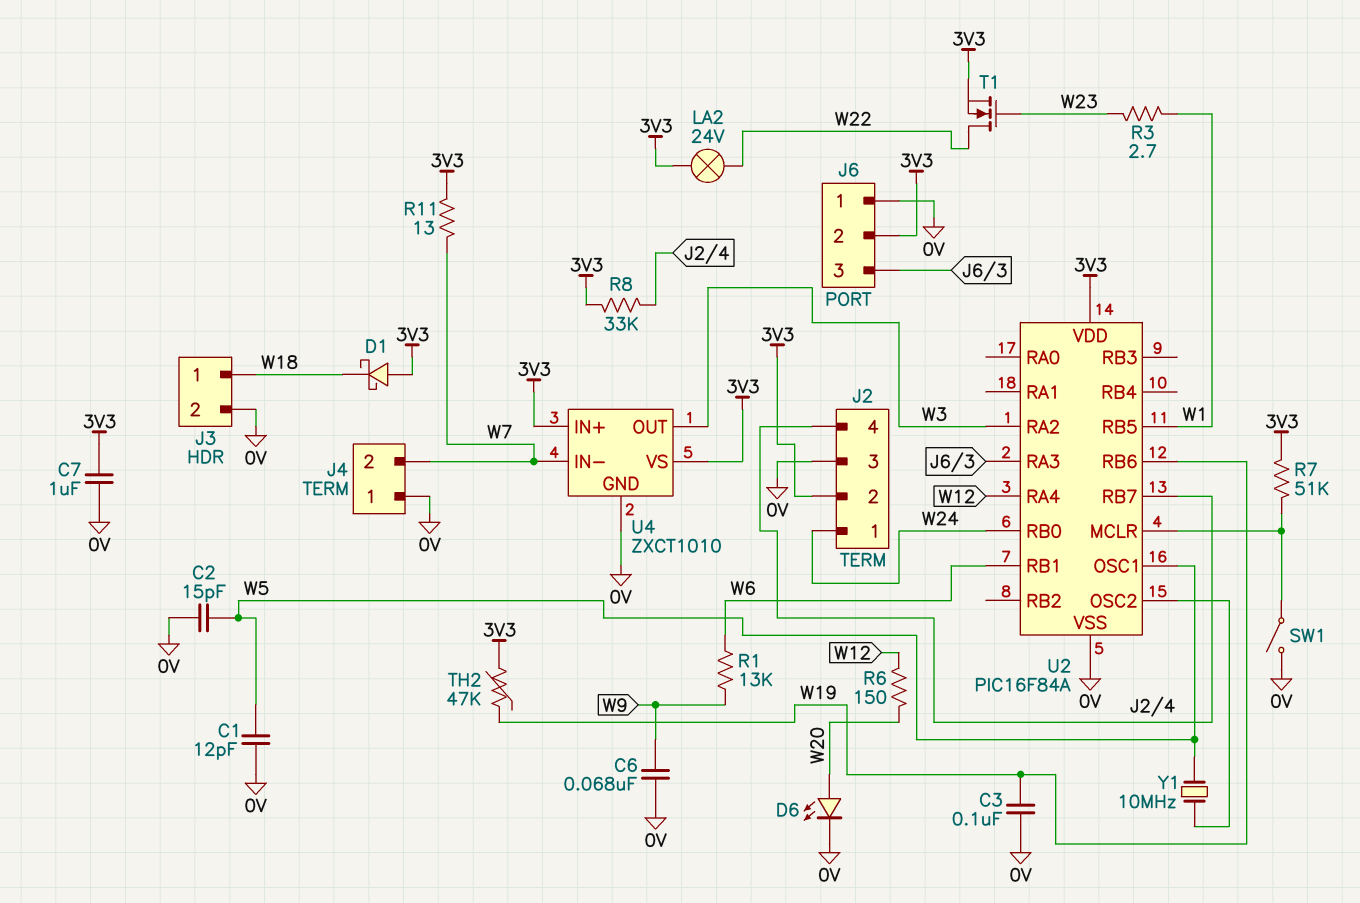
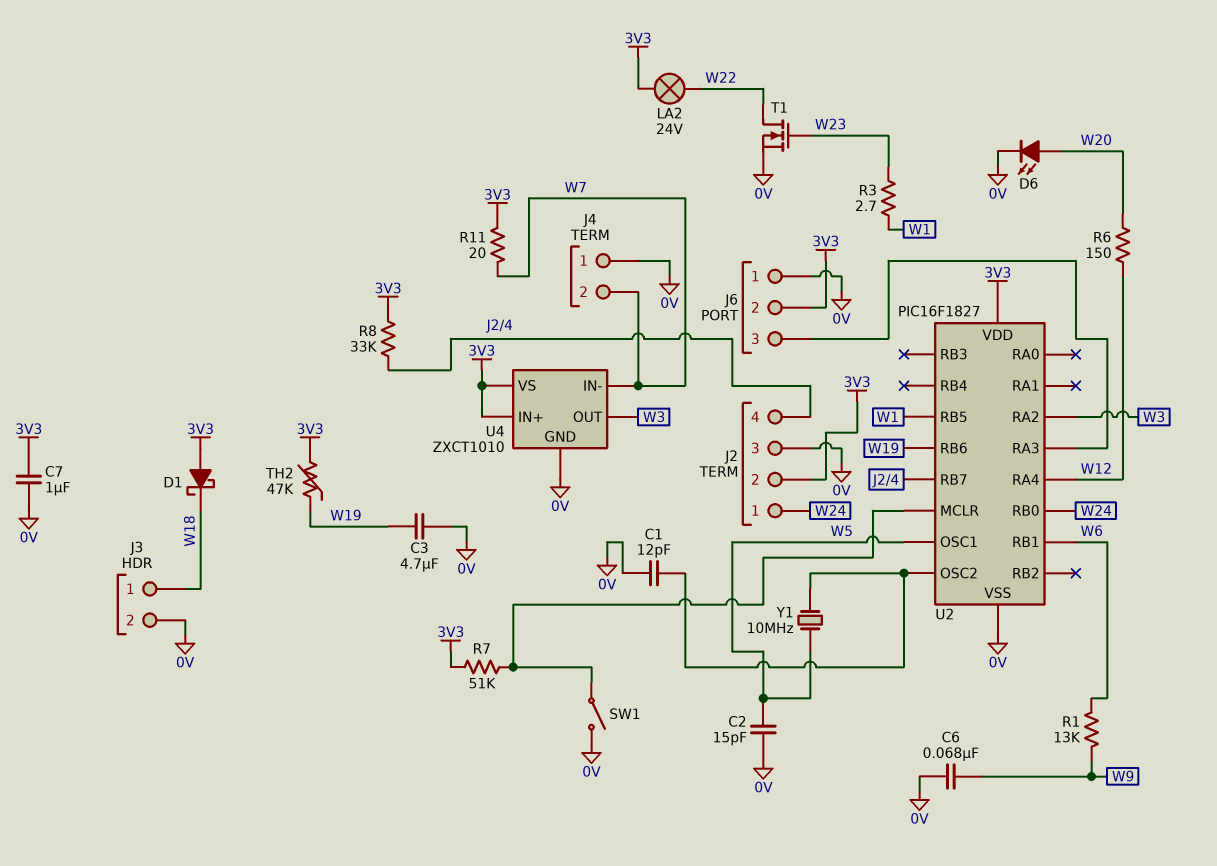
C1: 12pF (0V, W5) -> 12pF (0V, U2/OSC2)
C3: 100nF (0V, W19) -> 4.7uF (0V, W19)
R11: 13 (3V3, W7) -> 20 (3V3, W7)
T1: NMOS (G W23, D W22, S 3V3) -> NMOS (G W23, D W22, S 0V)
U2: PIC16F84A -> PIC16F1827

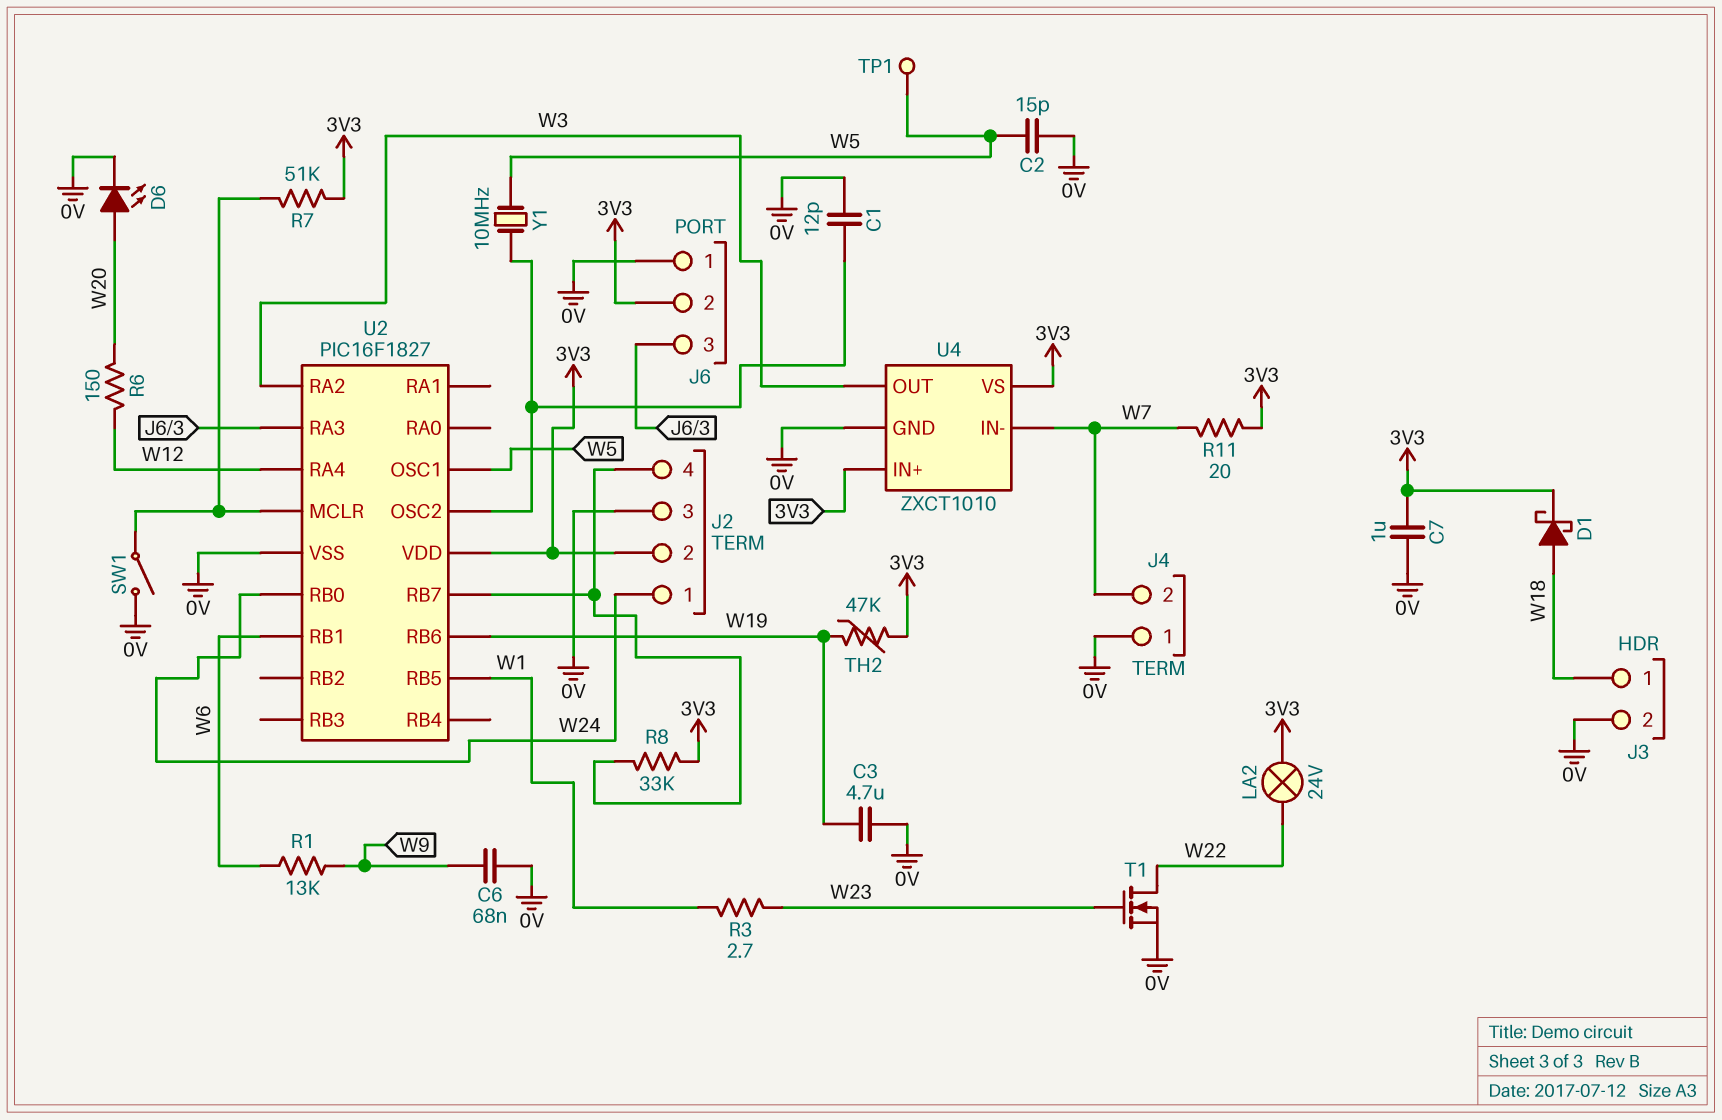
D1: schottky (A 3V3, K W18) -> schottky (A W18, K 3V3)
TP1: none -> test point (W5)

